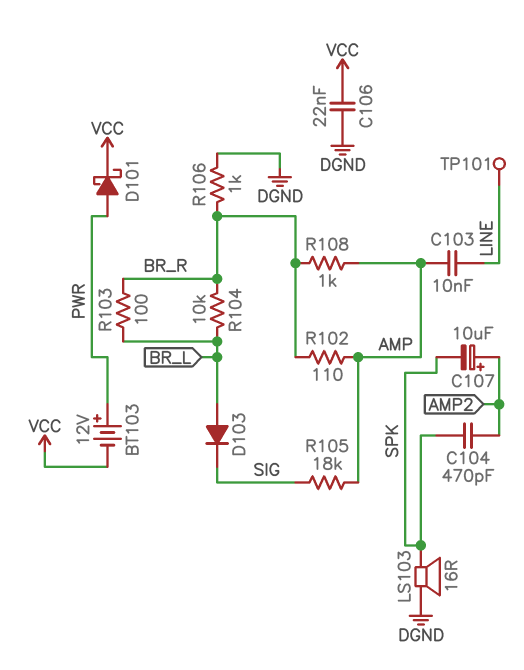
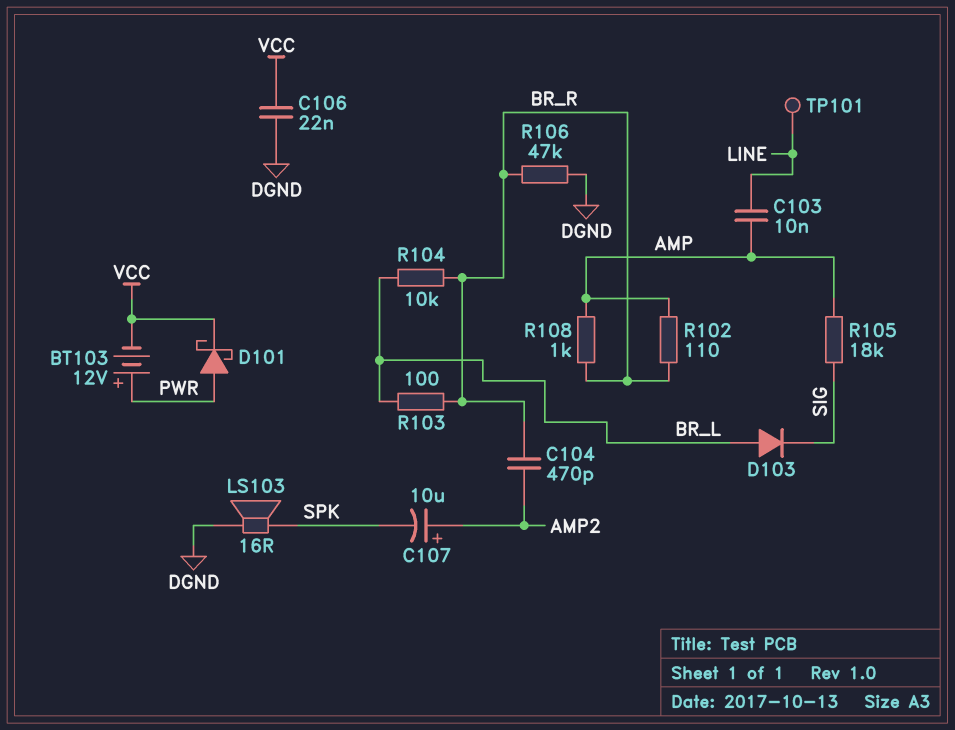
C104: 470pF (AMP2, SPK) -> 470pF (AMP2, BR_R)
R106: 1k (BR_R, DGND) -> 47k (BR_R, DGND)

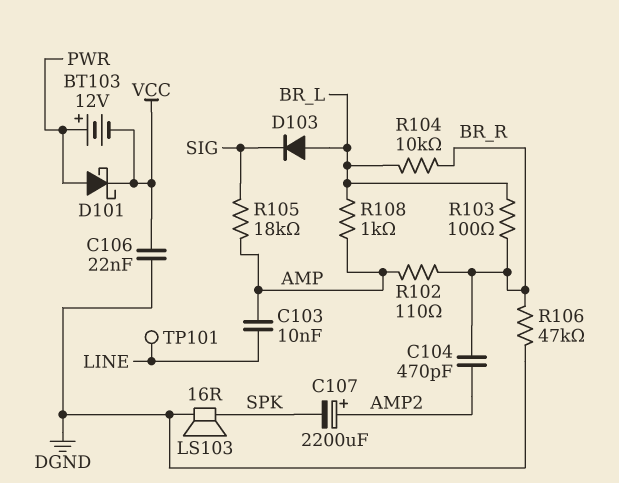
C107: 10uF (plus AMP2, minus SPK) -> 2200uF (plus AMP2, minus SPK)
R108: 1k (AMP, BR_R) -> 1k (AMP, BR_L)

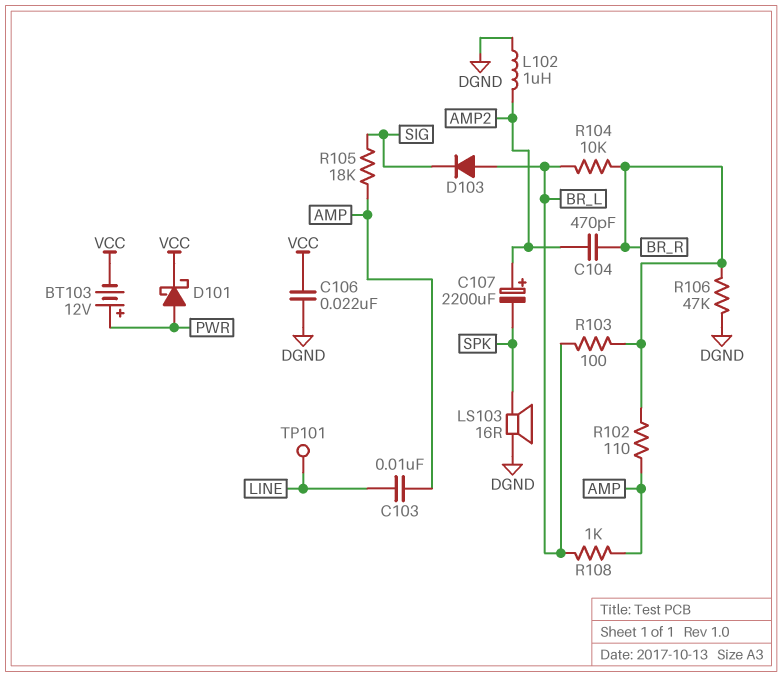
L102: none -> 1uH (AMP2, DGND)

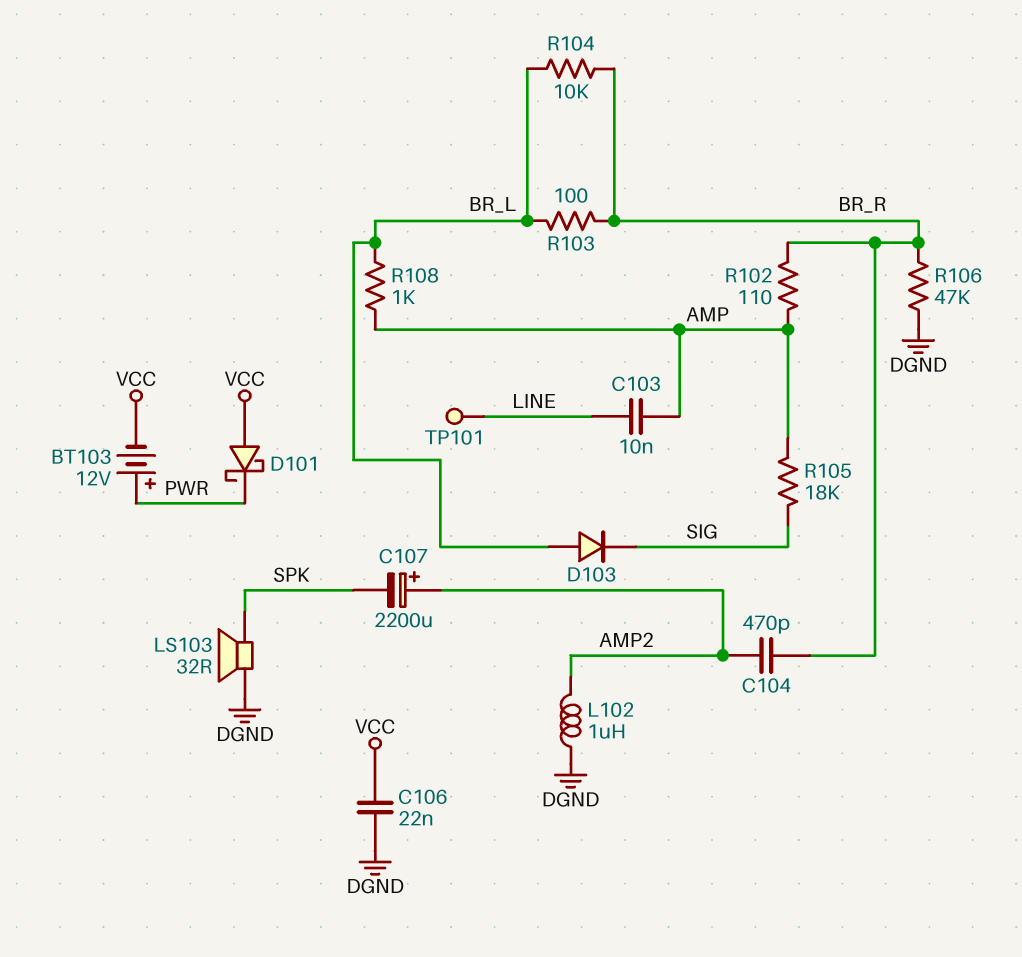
D101: schottky (A PWR, K VCC) -> schottky (A VCC, K PWR)
LS103: speaker 16R (DGND, SPK) -> speaker 32R (DGND, SPK)

